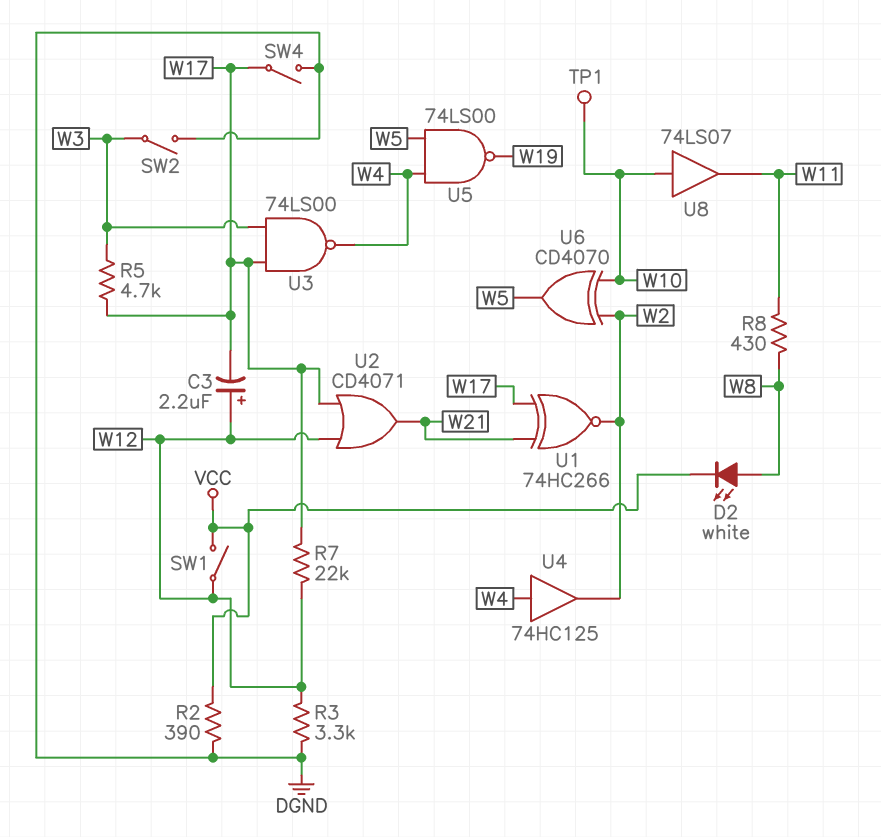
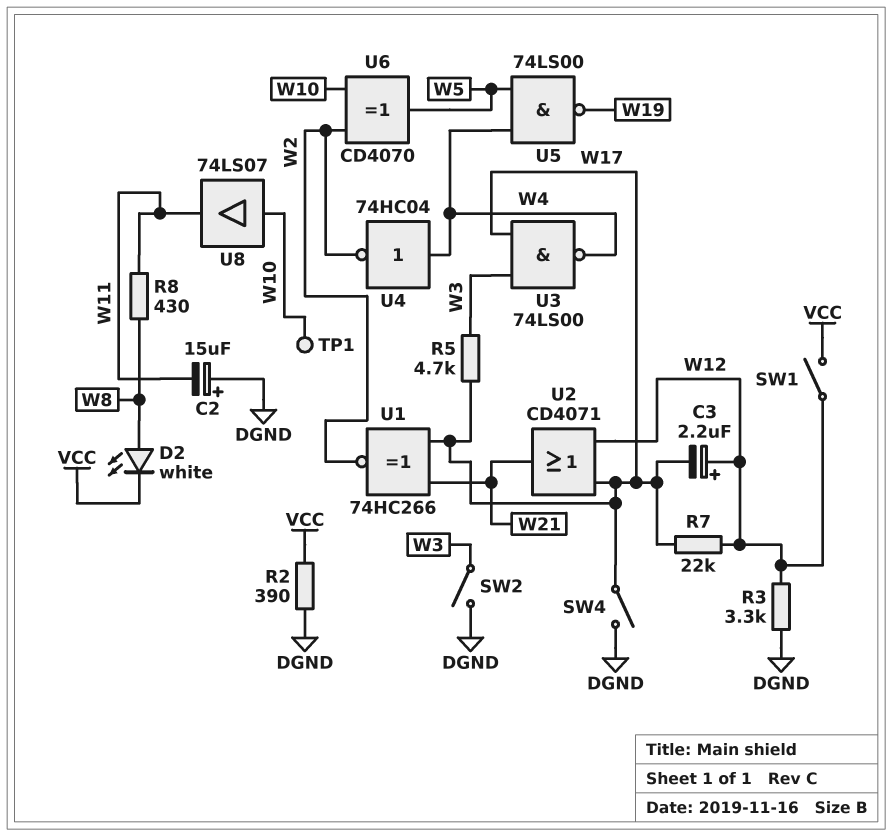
C2: none -> 15uF (plus DGND, minus W11)
U4: buffer 74HC125 (in W4, out W2) -> NOT 74HC04 (in W4, out W2)

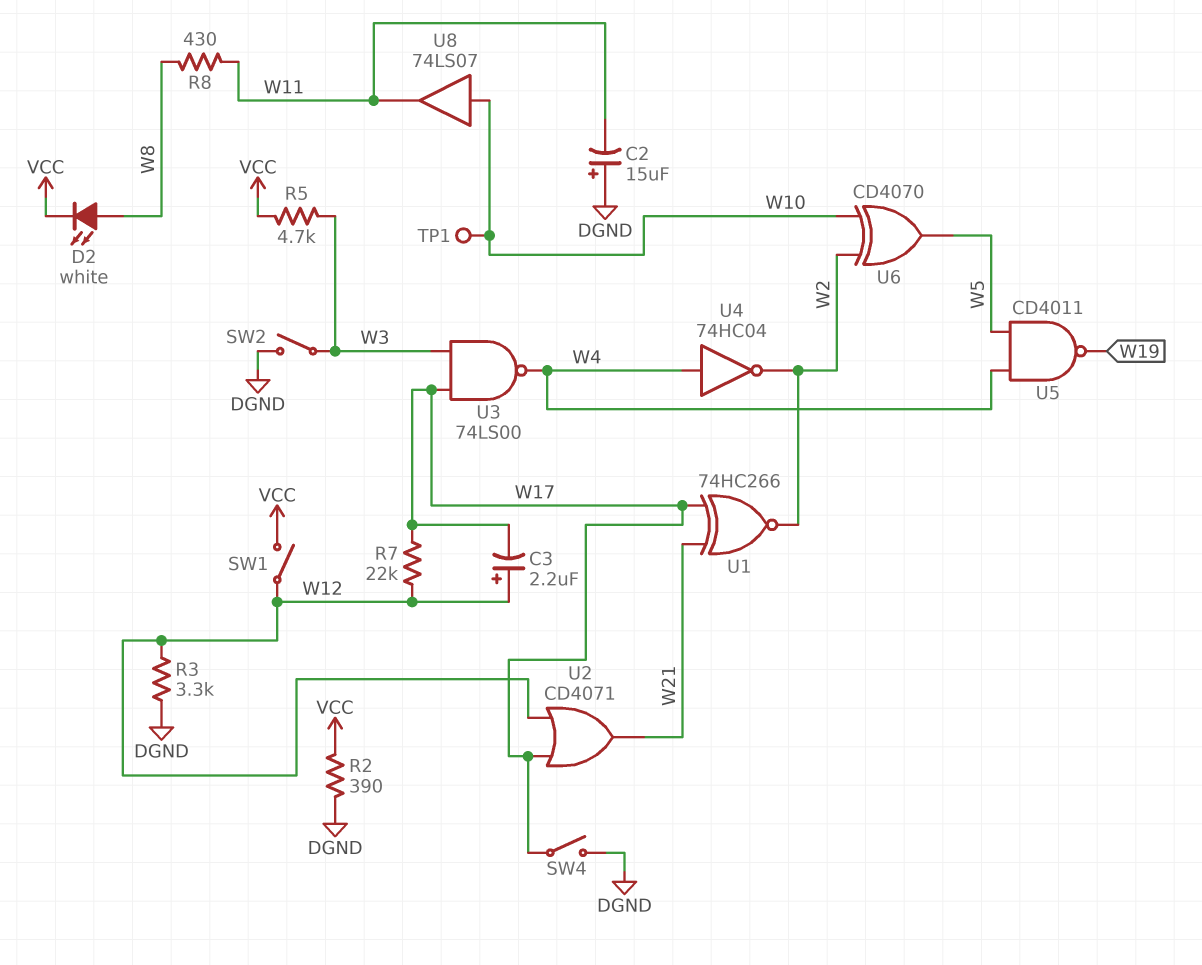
R5: 4.7k (W3, W17) -> 4.7k (VCC, W3)
U5: NAND 74LS00 (in W4, in W5, out W19) -> NAND CD4011 (in W4, in W5, out W19)

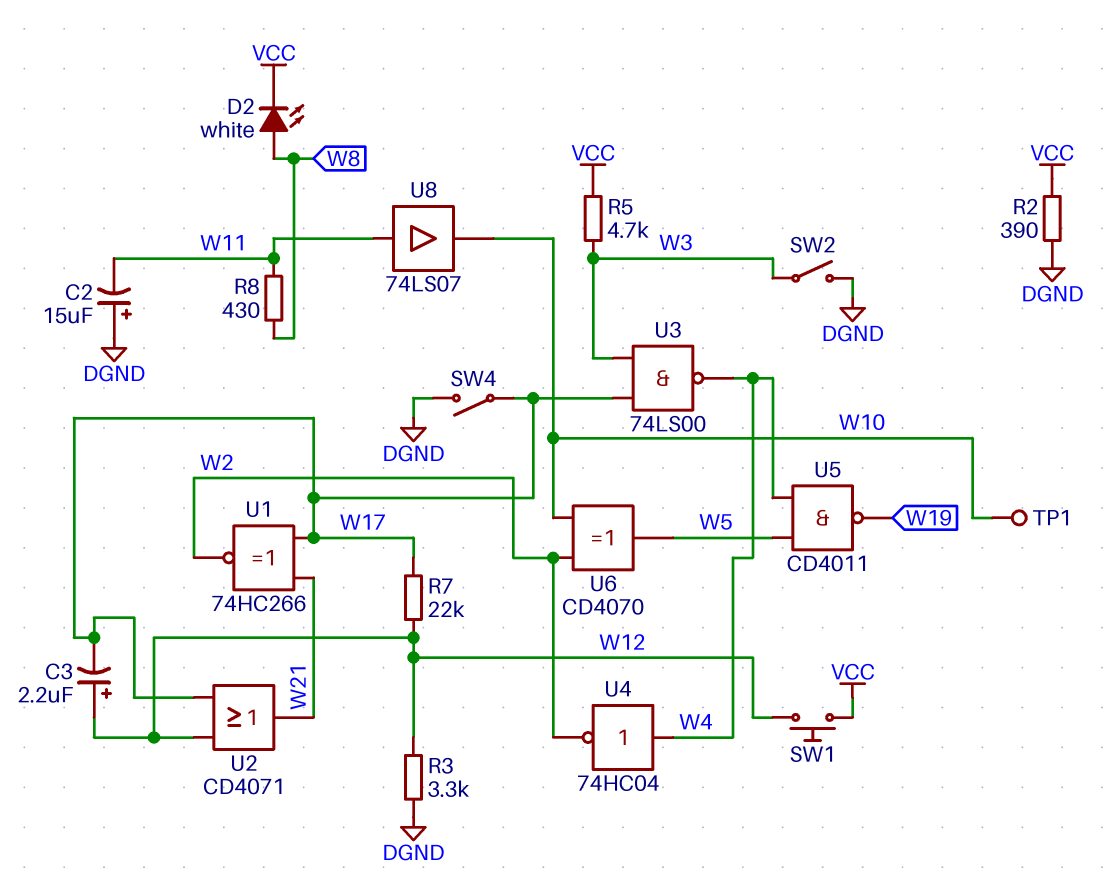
SW1: switch (VCC, W12) -> button (VCC, W12)
U8: buffer 74LS07 (in W10, out W11) -> buffer 74LS07 (in W11, out W10)

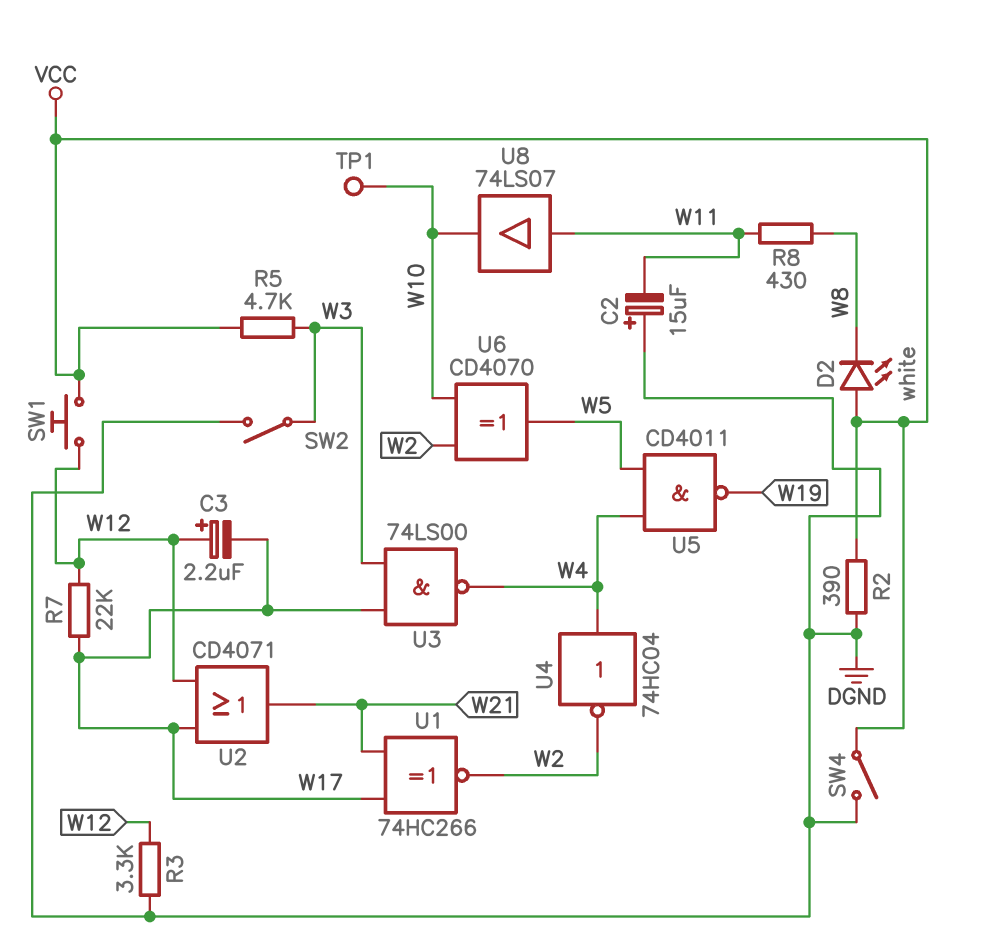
D2: LED white (A W8, K VCC) -> LED white (A VCC, K W8)
SW4: switch (DGND, W17) -> switch (DGND, VCC)

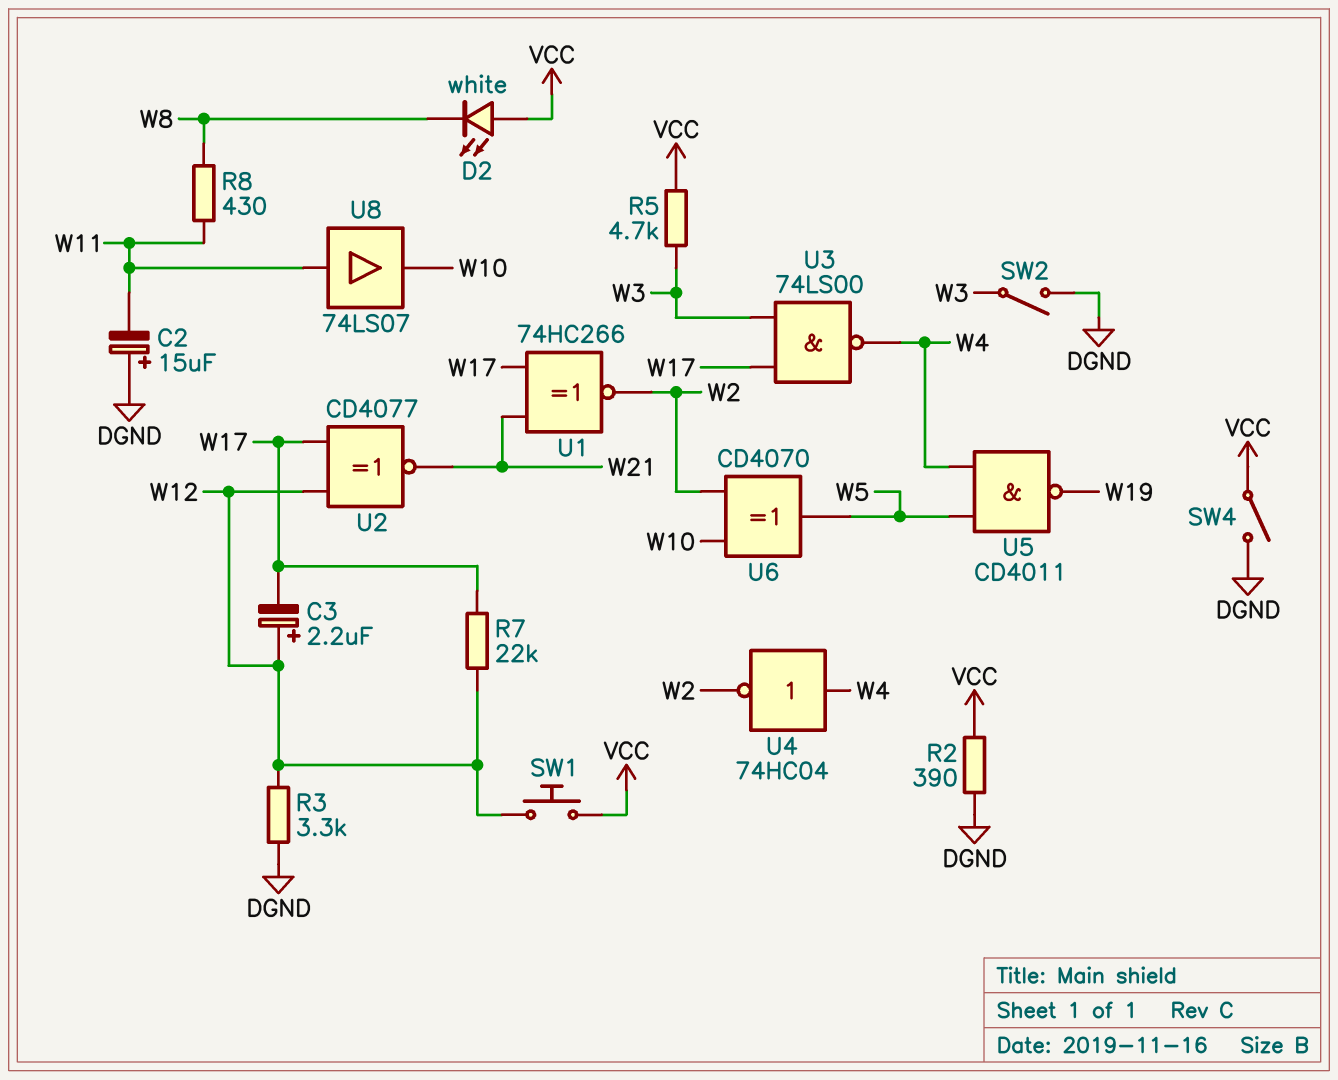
TP1: test point (W10) -> none
U2: OR CD4071 (in W12, in W17, out W21) -> XNOR CD4077 (in W12, in W17, out W21)

